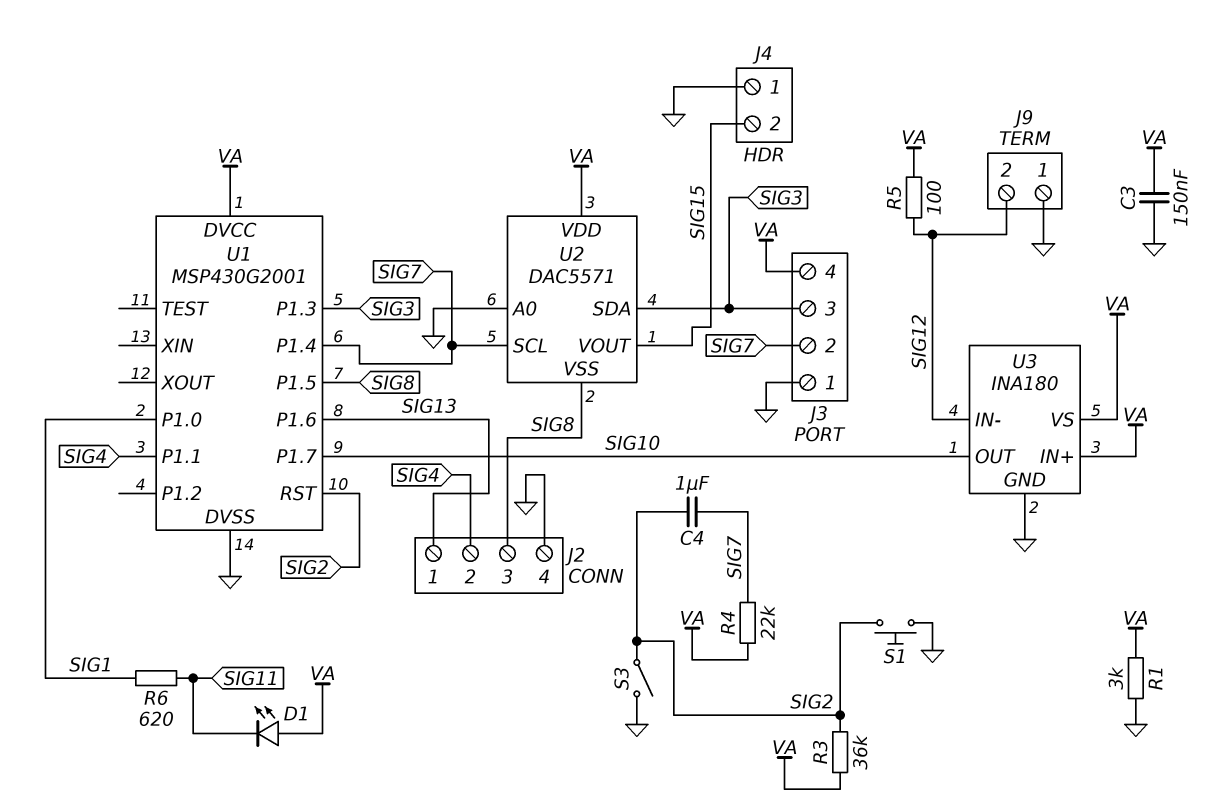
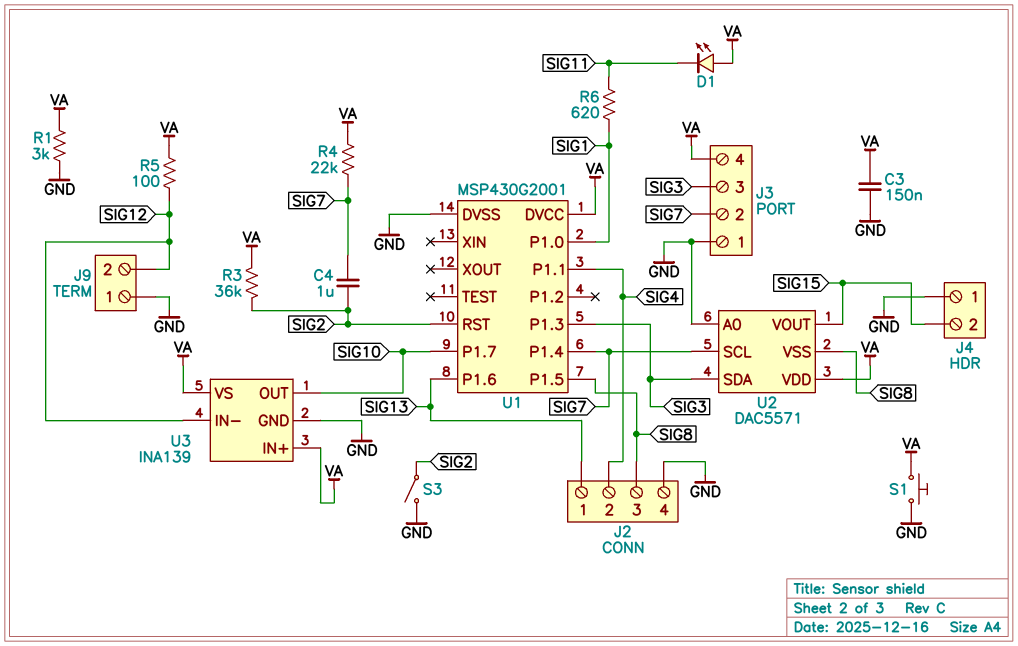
S1: button (GND, SIG2) -> button (GND, VA)
U3: INA180 -> INA139

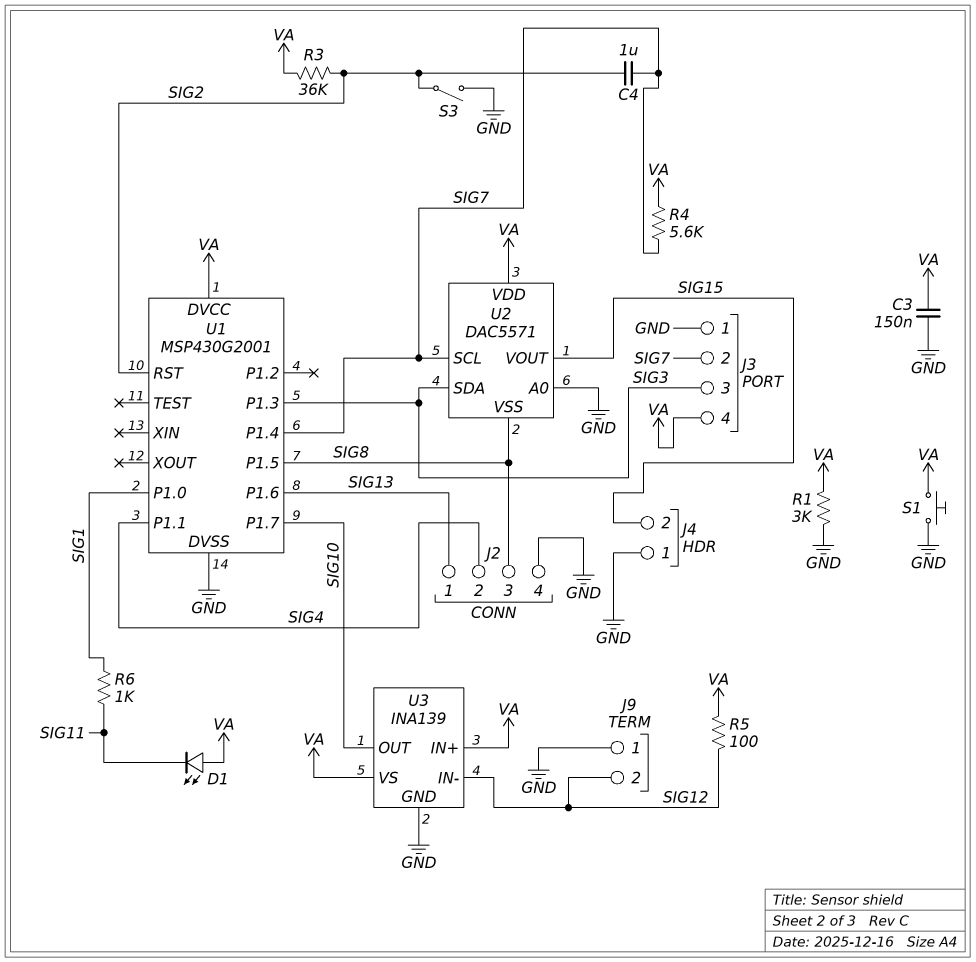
R4: 22k (SIG7, VA) -> 5.6k (SIG7, VA)
R6: 620 (SIG1, SIG11) -> 1k (SIG1, SIG11)

